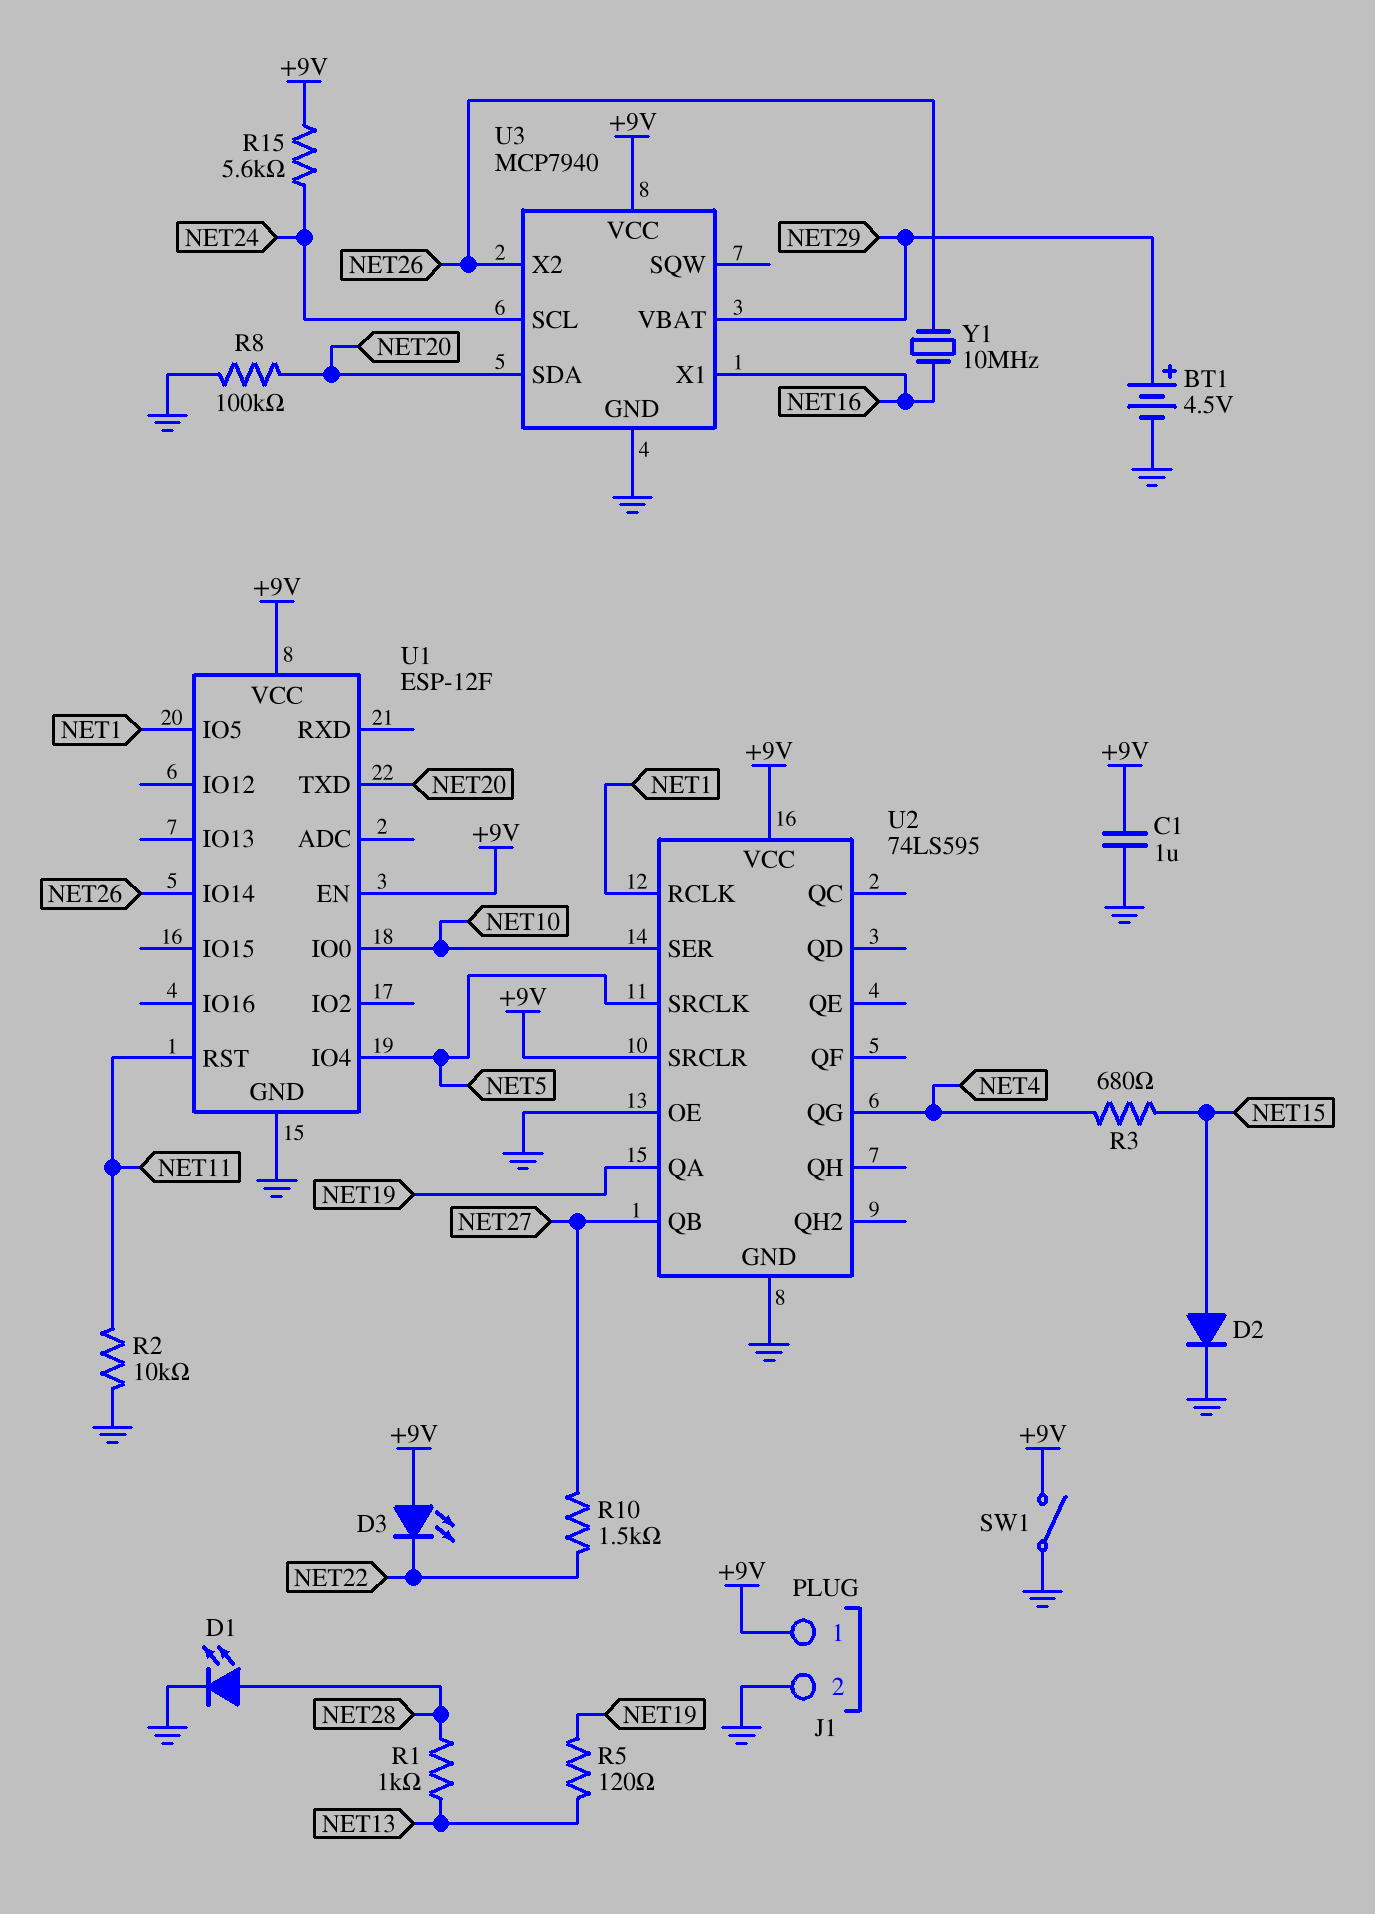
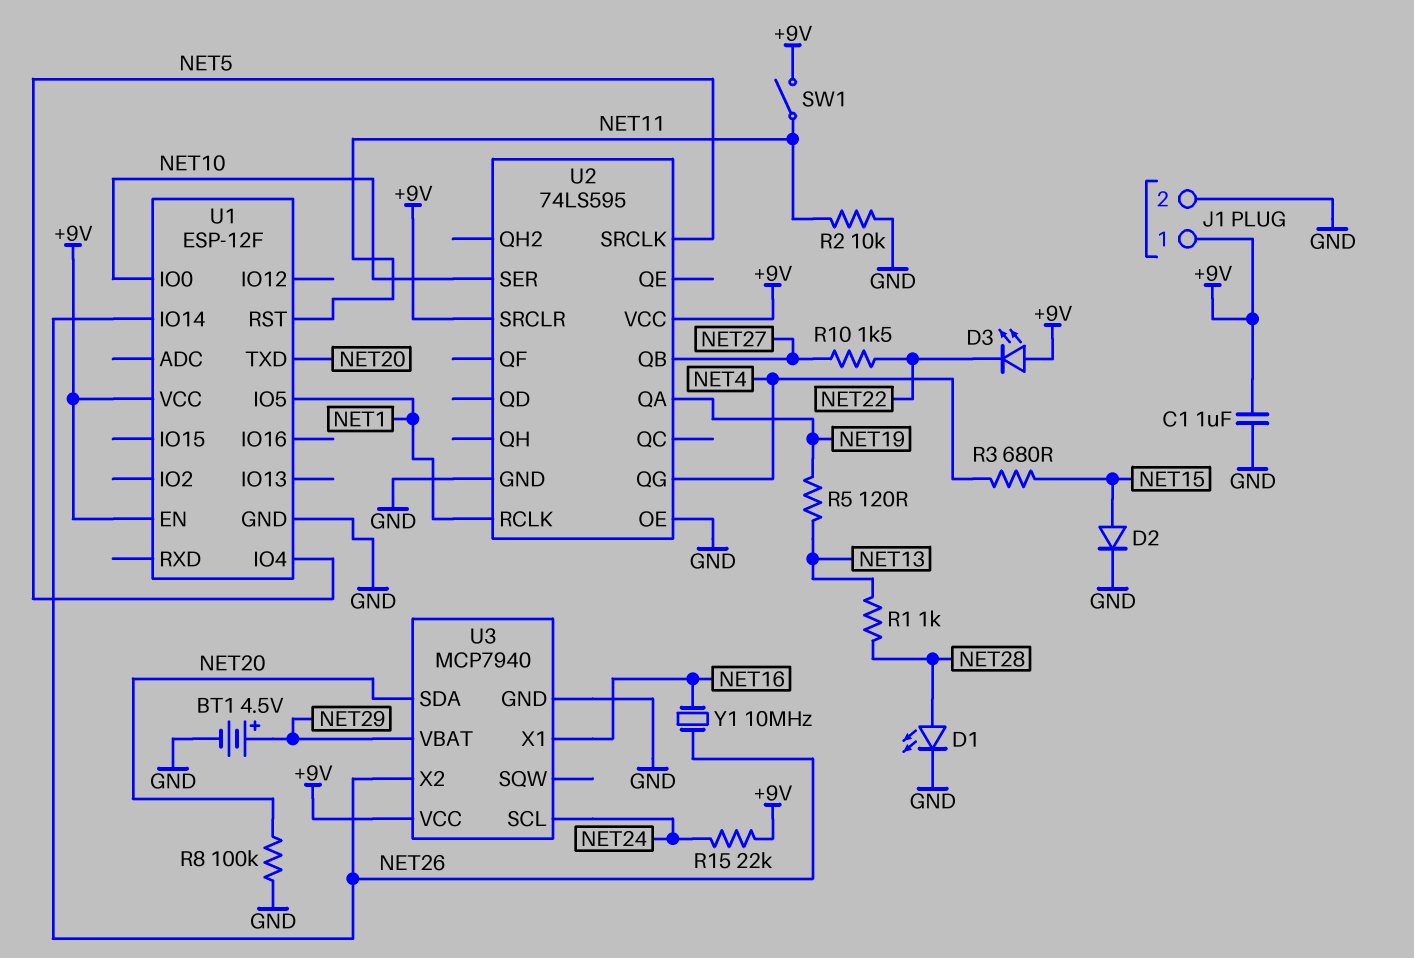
R15: 5.6k (+9V, NET24) -> 22k (+9V, NET24)
SW1: switch (+9V, GND) -> switch (+9V, NET11)

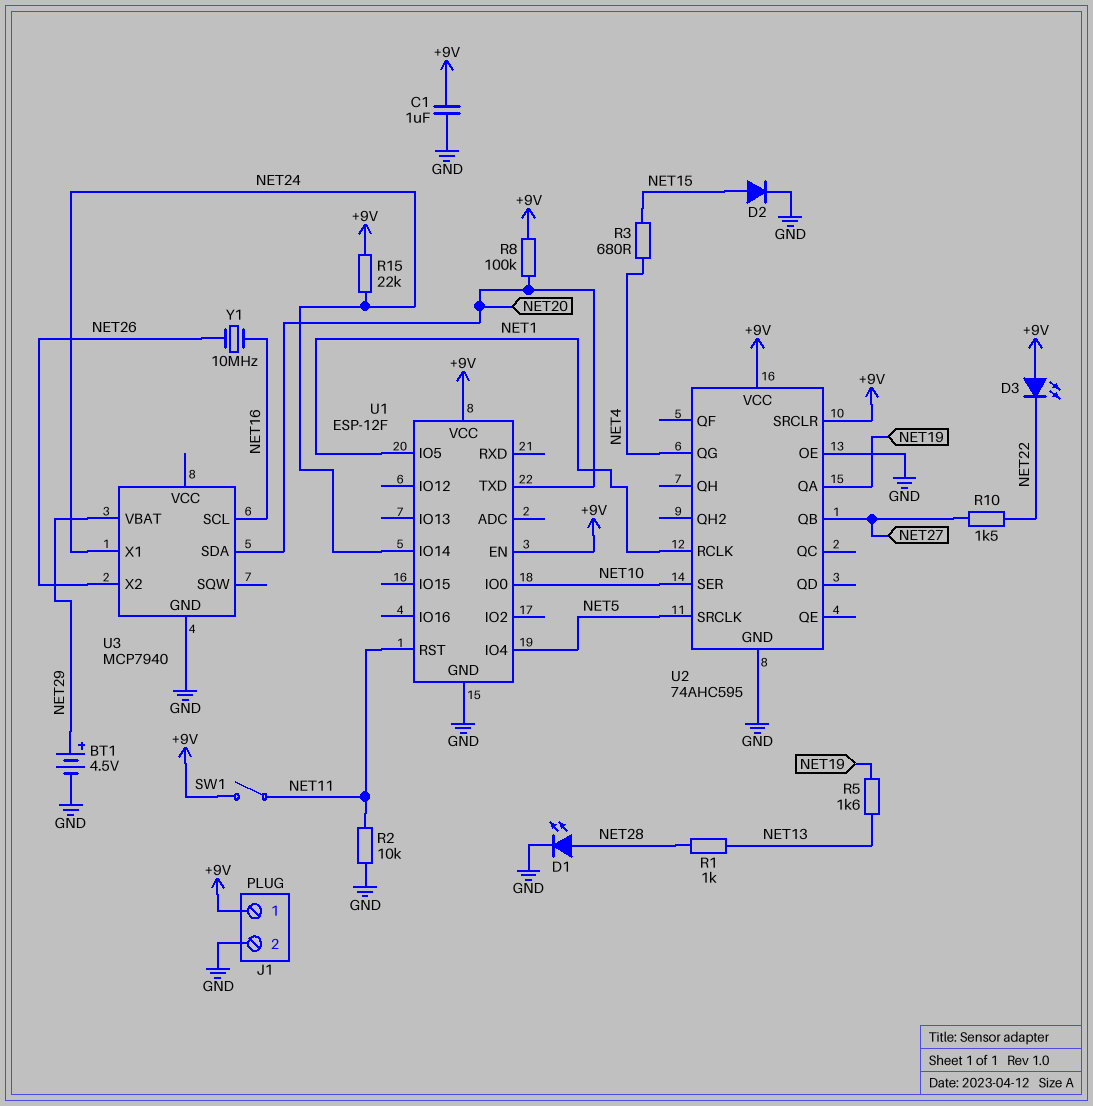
R5: 120 (NET13, NET19) -> 1.6k (NET13, NET19)
R8: 100k (GND, NET20) -> 100k (+9V, NET20)
U1 pin IO14: NET26 -> NET24
U2: 74LS595 -> 74AHC595
U3 pin SCL: NET24 -> NET16
U3 pin VCC: +9V -> none
U3 pin X1: NET16 -> NET24

